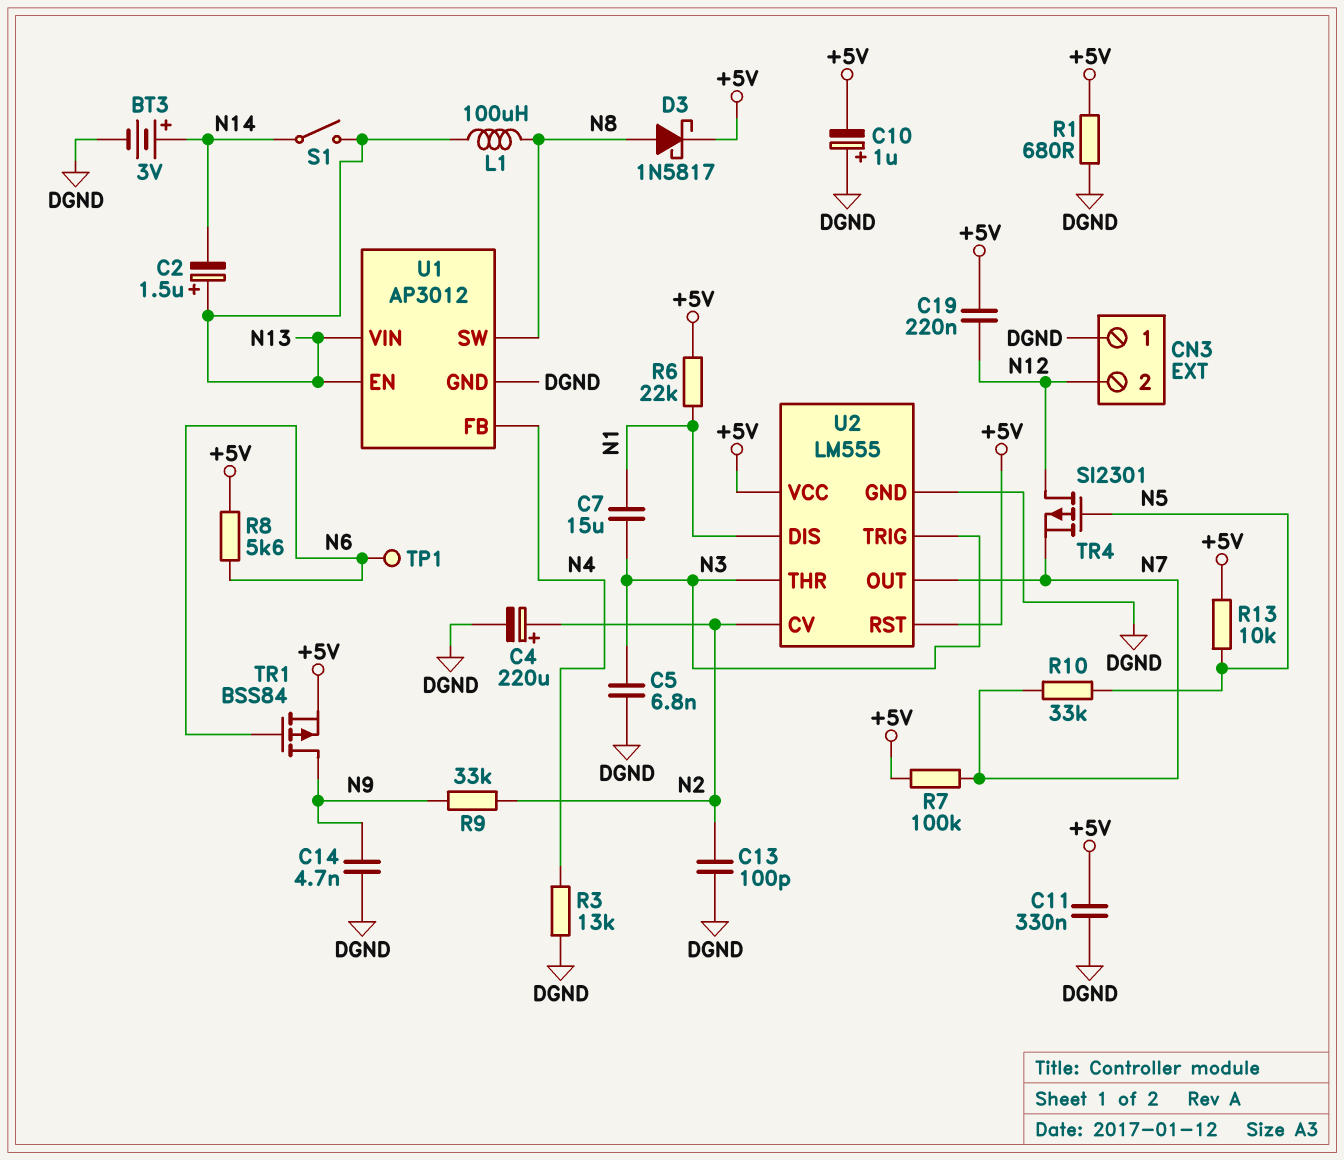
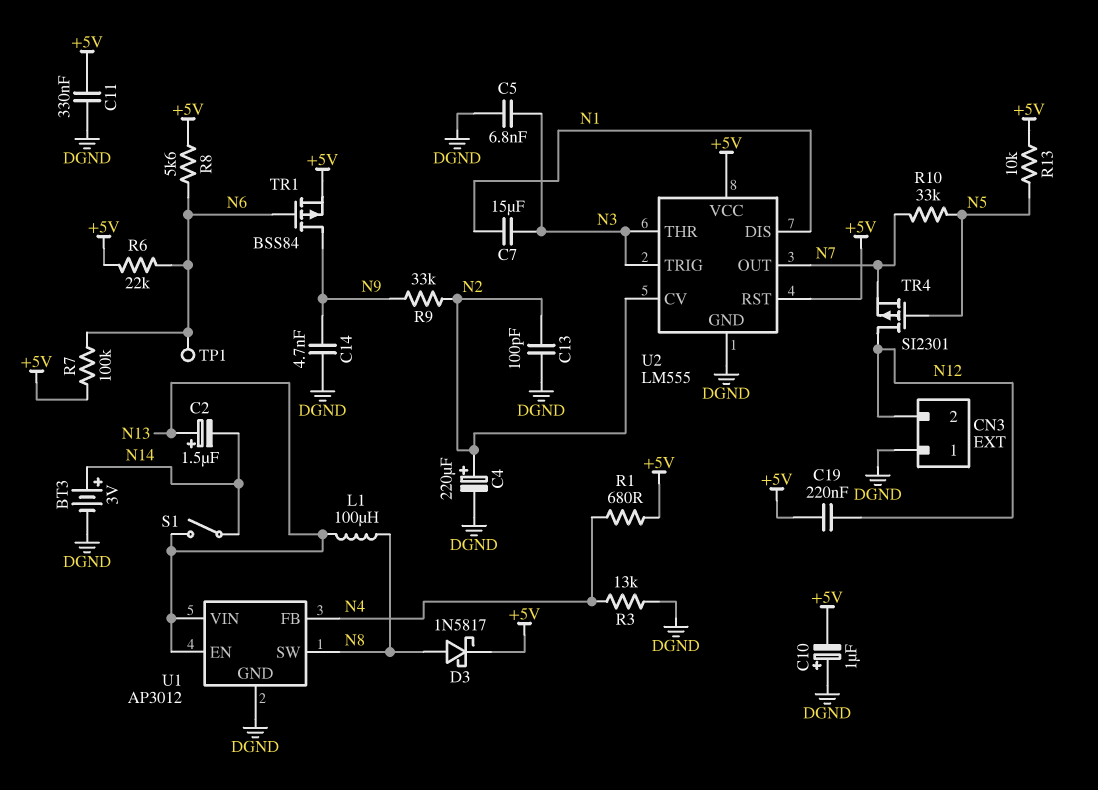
R1: 680 (+5V, DGND) -> 680 (+5V, N4)
R6: 22k (+5V, N1) -> 22k (+5V, N6)
R7: 100k (+5V, N7) -> 100k (+5V, N6)

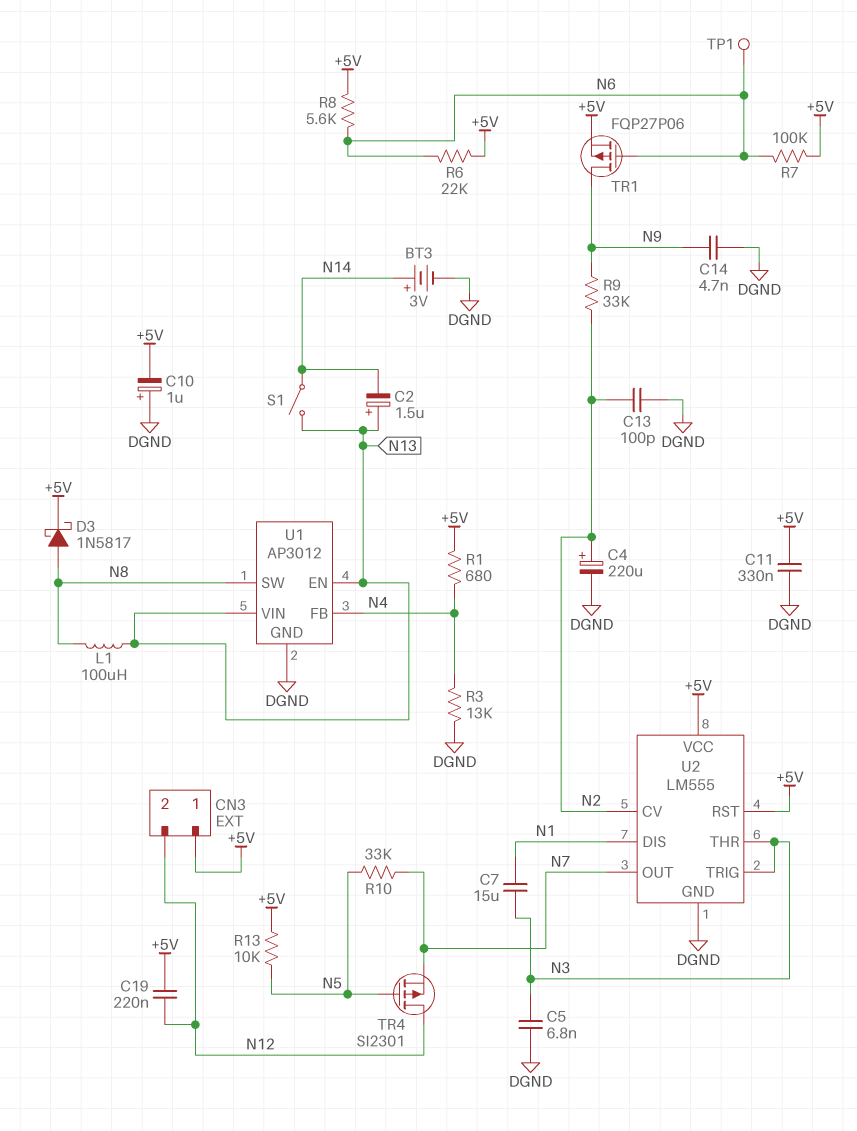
CN3 pin 1: DGND -> +5V
TR1: PMOS BSS84 (G N6, D N9, S +5V) -> PMOS FQP27P06 (G N6, D N9, S +5V)

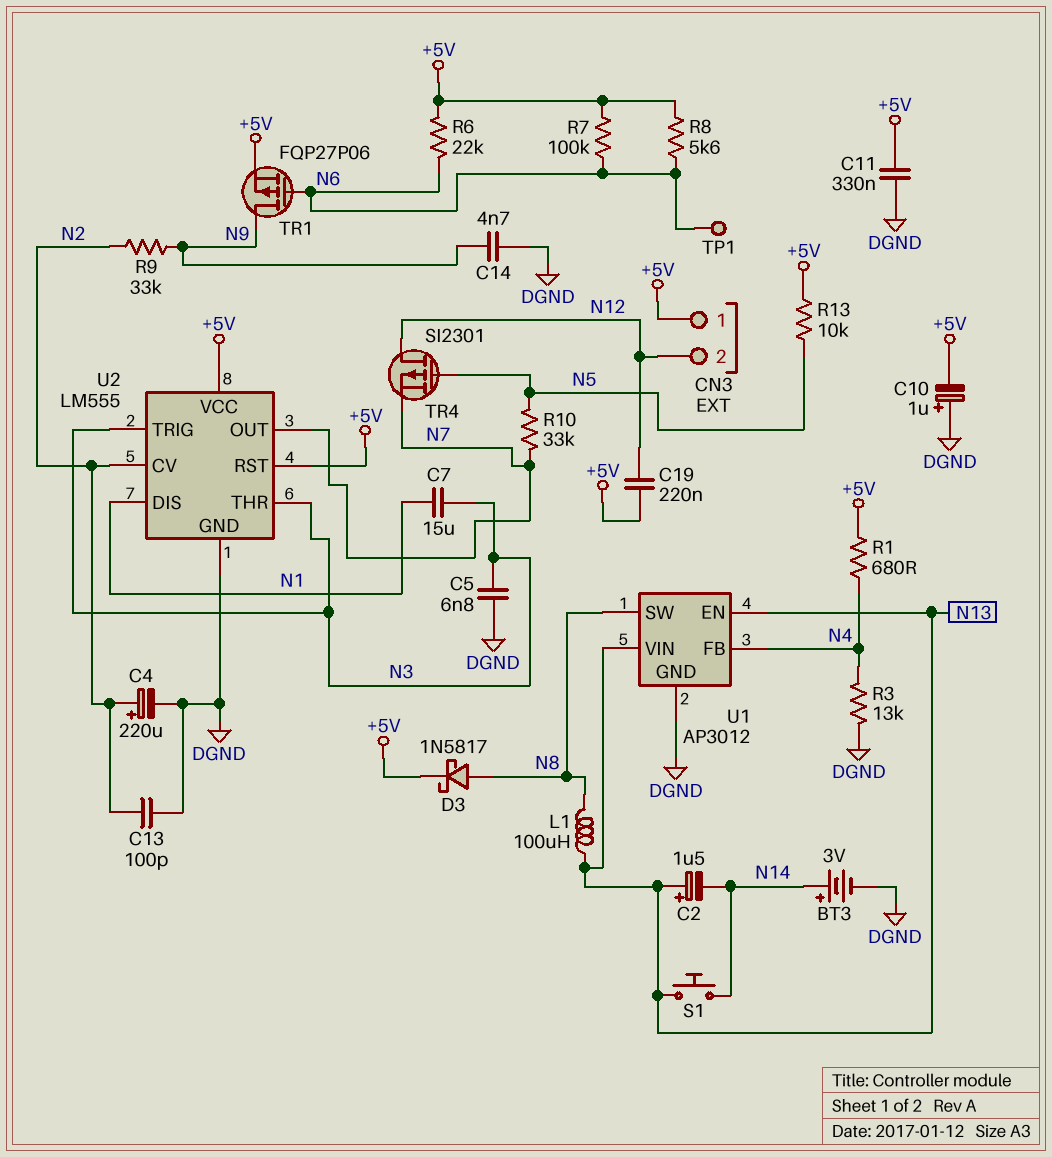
S1: switch (N13, N14) -> button (N13, N14)

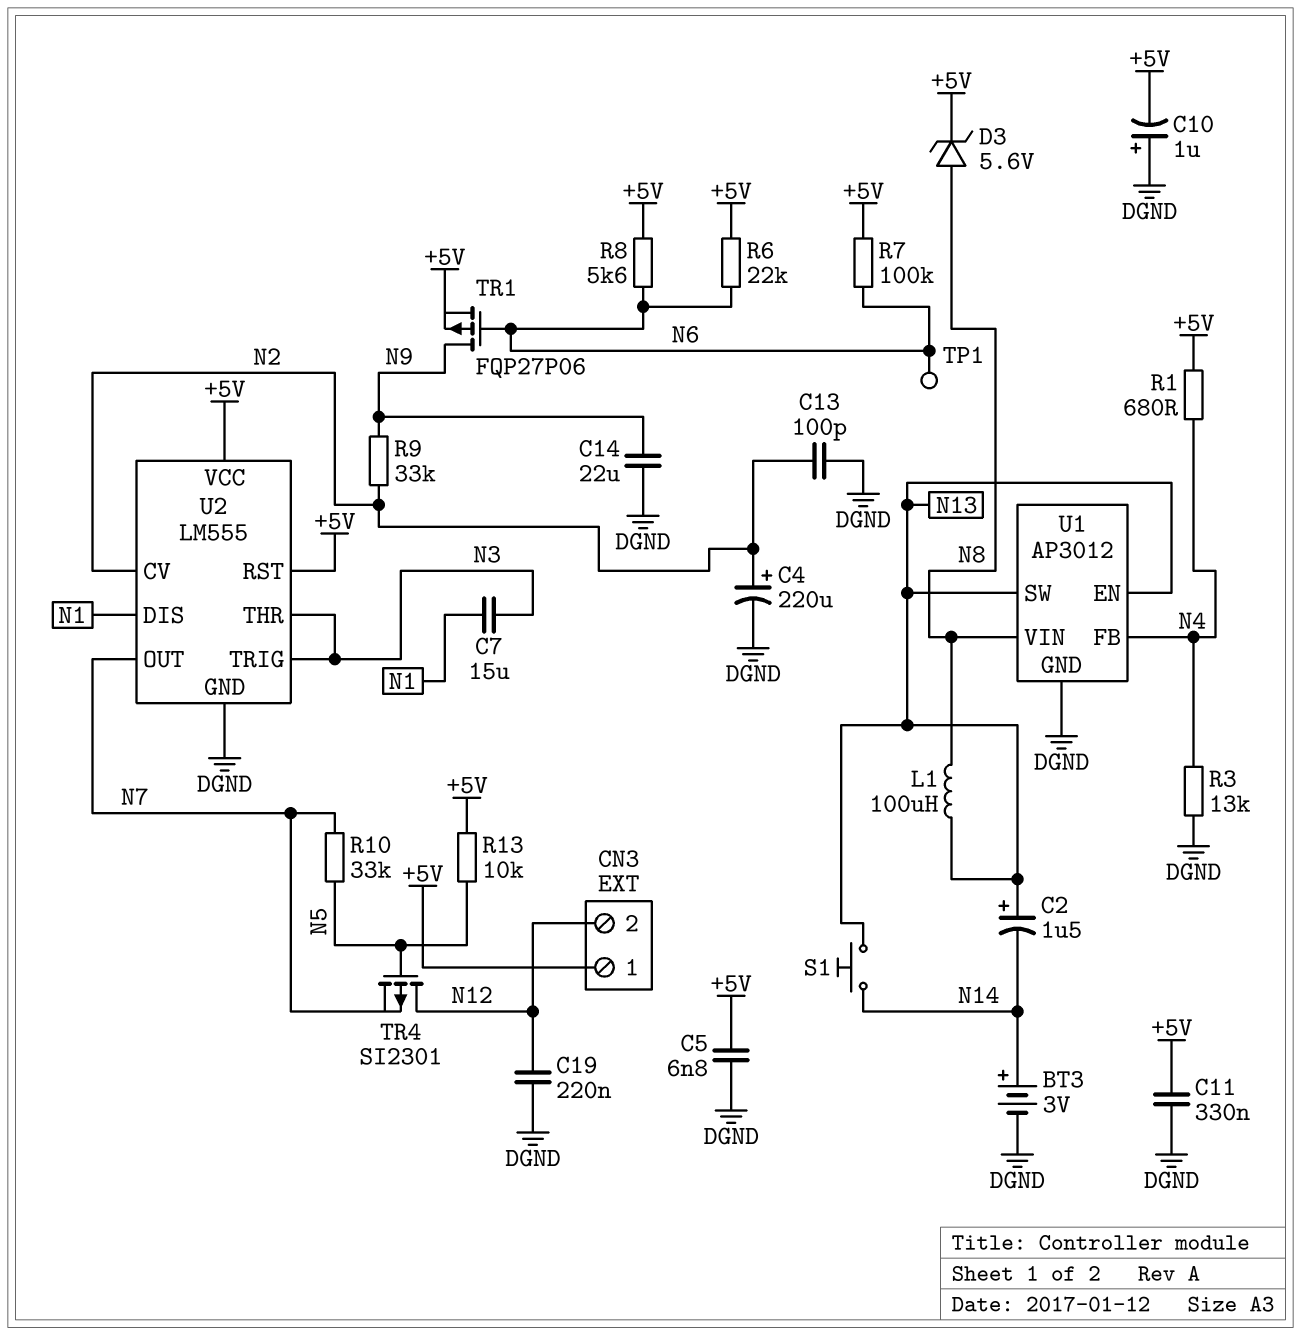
C5: 6.8nF (DGND, N3) -> 6.8nF (+5V, DGND)
C14: 4.7nF (DGND, N9) -> 22uF (DGND, N9)
C19: 220nF (+5V, N12) -> 220nF (DGND, N12)
D3: schottky 1N5817 (A N8, K +5V) -> zener 5.6V (A N8, K +5V)
U1 pin SW: N8 -> N13
U1 pin VIN: N13 -> N8

